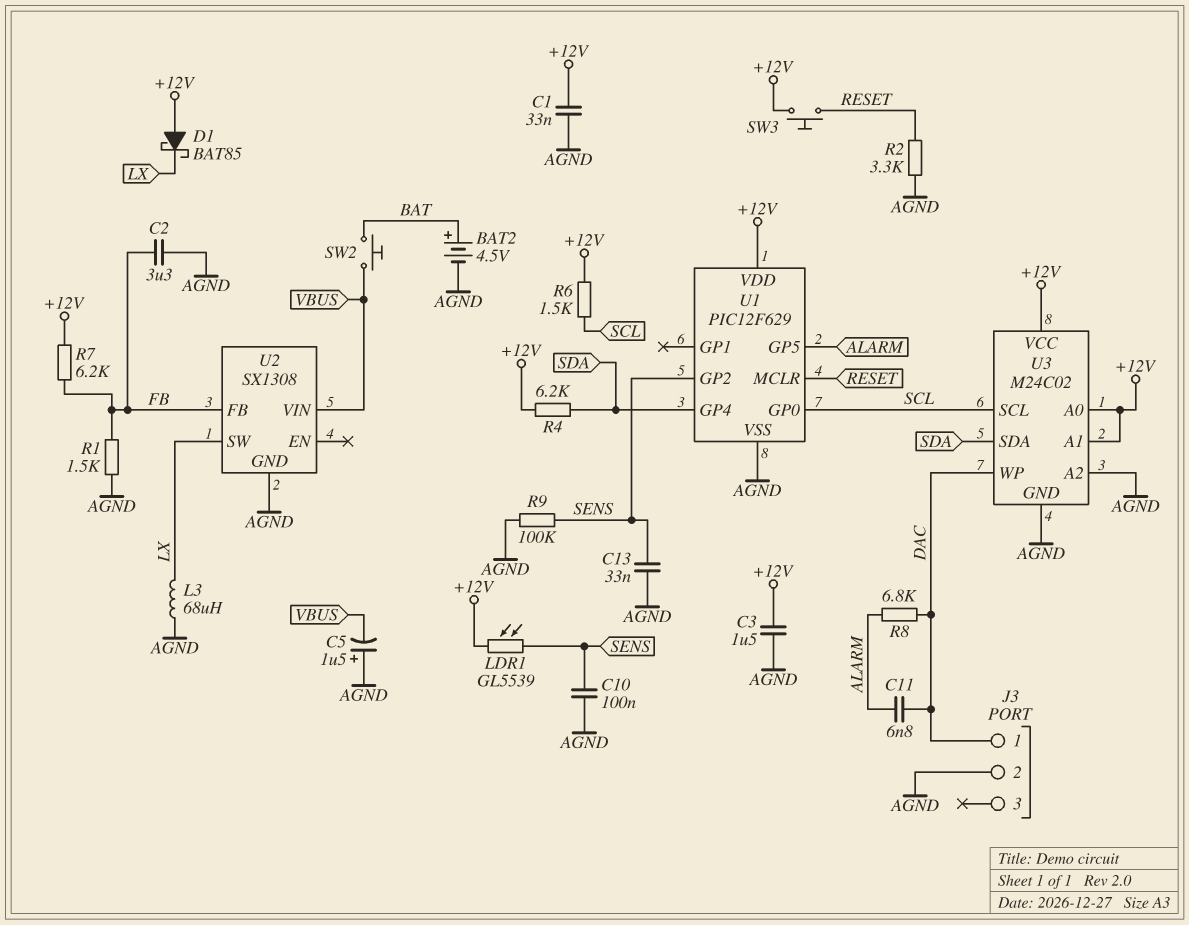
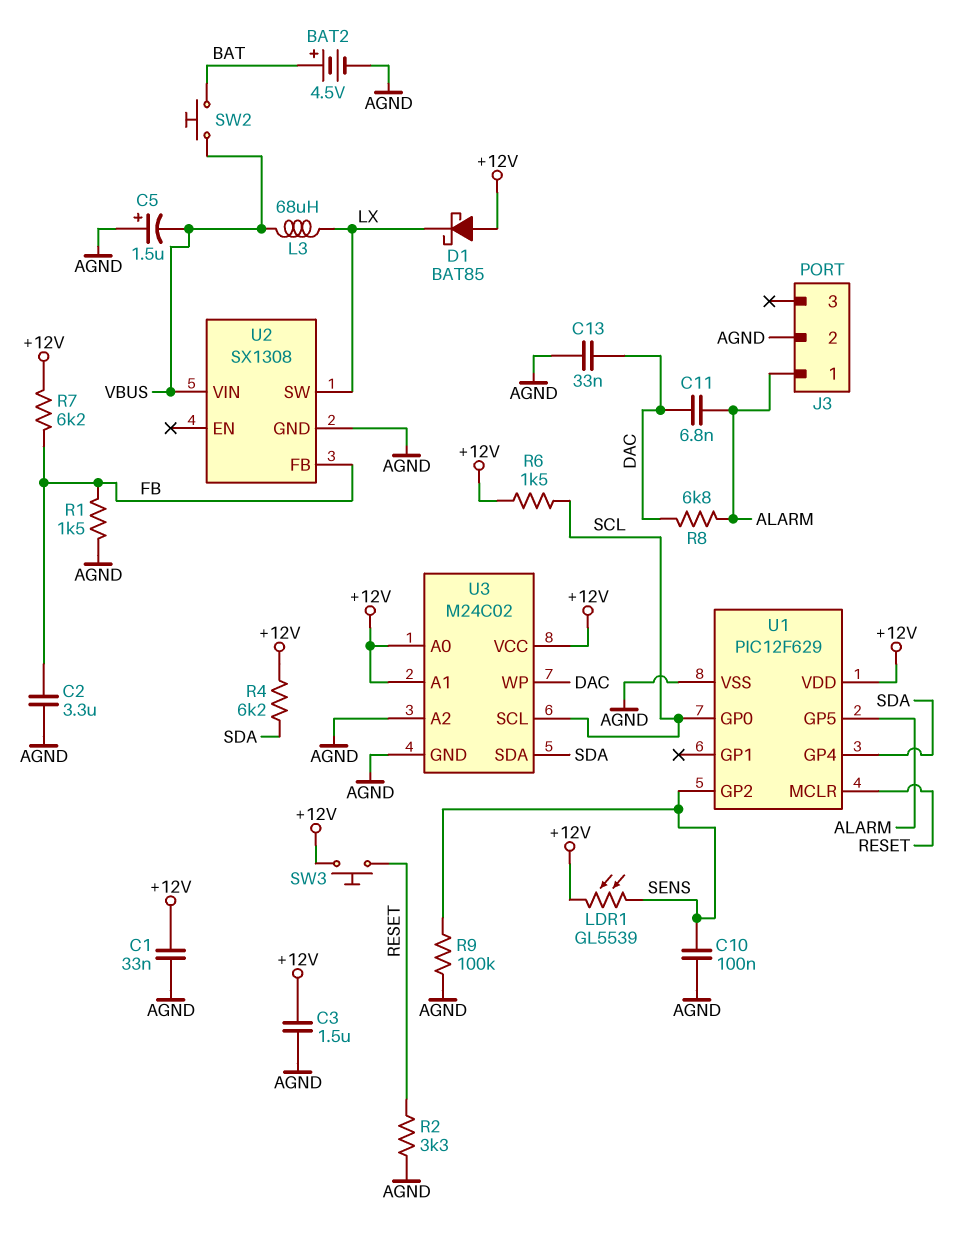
C13: 33nF (AGND, SENS) -> 33nF (AGND, DAC)
J3 pin 1: DAC -> ALARM
L3: 68uH (AGND, LX) -> 68uH (LX, VBUS)

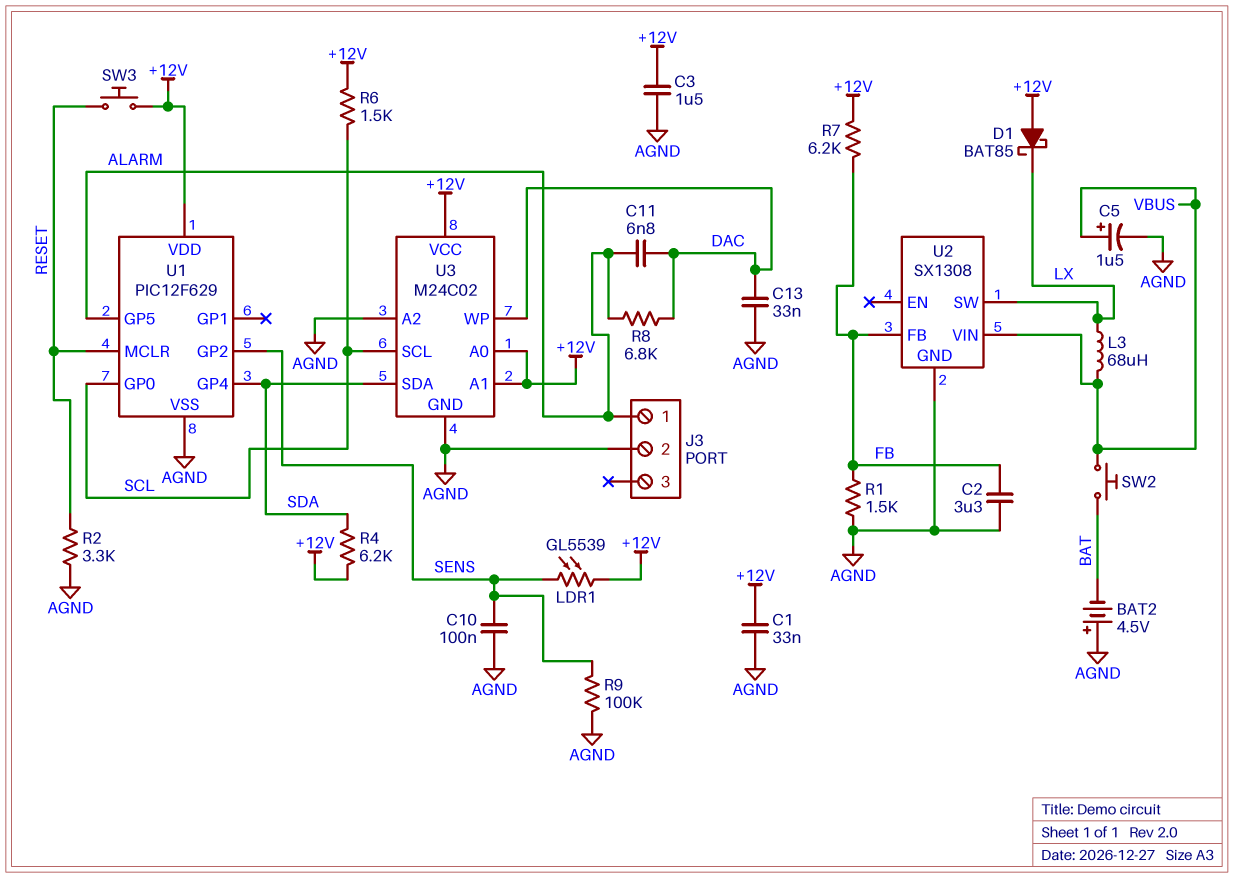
BAT2: 4.5V (plus BAT, minus AGND) -> 4.5V (plus AGND, minus BAT)
C5: 1.5uF (plus AGND, minus VBUS) -> 1.5uF (plus VBUS, minus AGND)

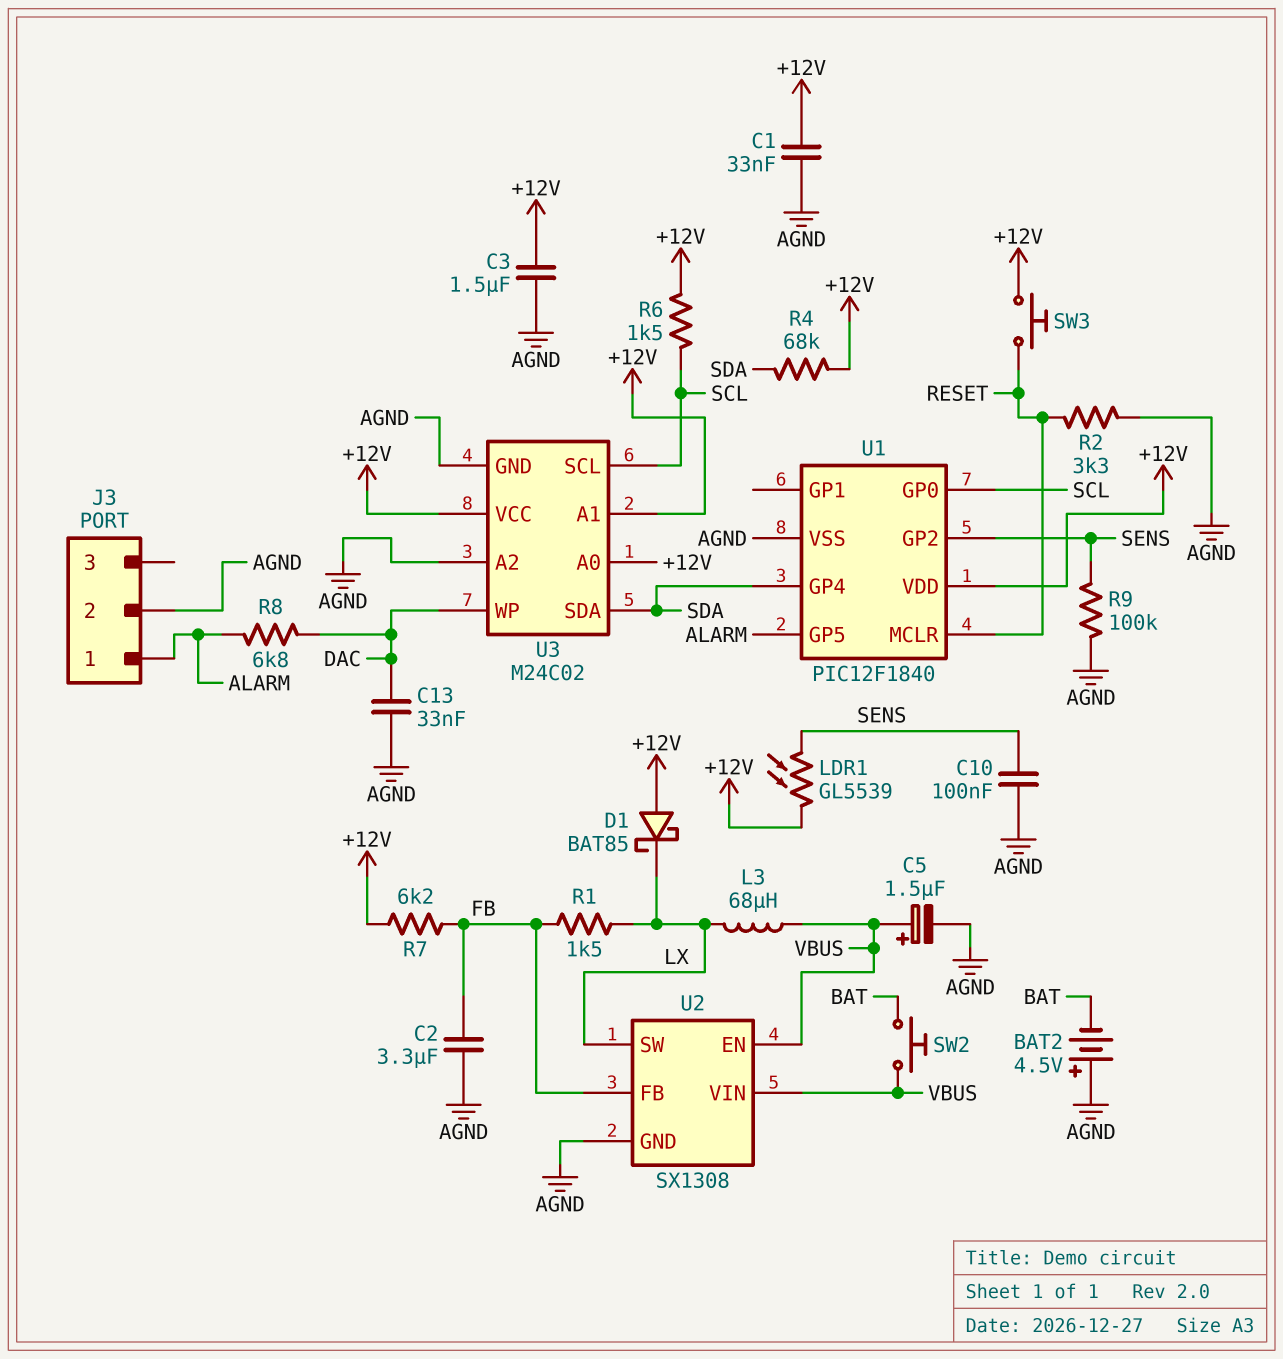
C11: 6.8nF (ALARM, DAC) -> none
R1: 1.5k (AGND, FB) -> 1.5k (FB, LX)
R4: 6.2k (+12V, SDA) -> 68k (+12V, SDA)
U1: PIC12F629 -> PIC12F1840
U2 pin EN: none -> VBUS

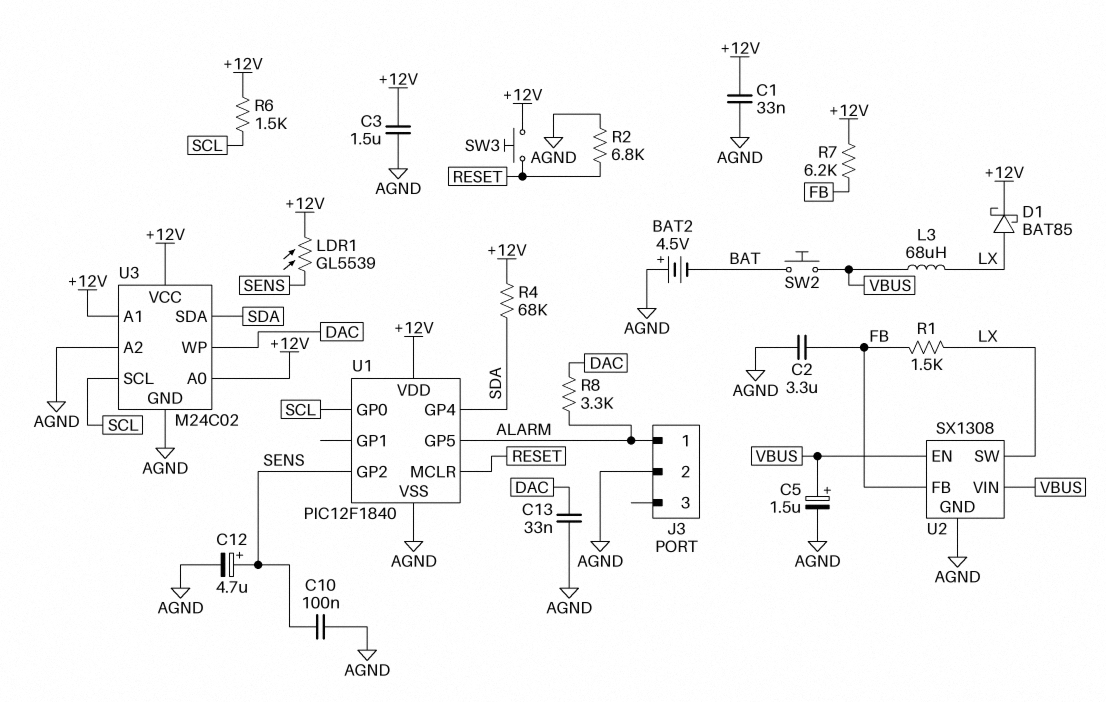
C12: none -> 4.7uF (plus SENS, minus AGND)
D1: schottky BAT85 (A +12V, K LX) -> schottky BAT85 (A LX, K +12V)
R2: 3.3k (AGND, RESET) -> 6.8k (AGND, RESET)
R8: 6.8k (ALARM, DAC) -> 3.3k (ALARM, DAC)
R9: 100k (AGND, SENS) -> none

